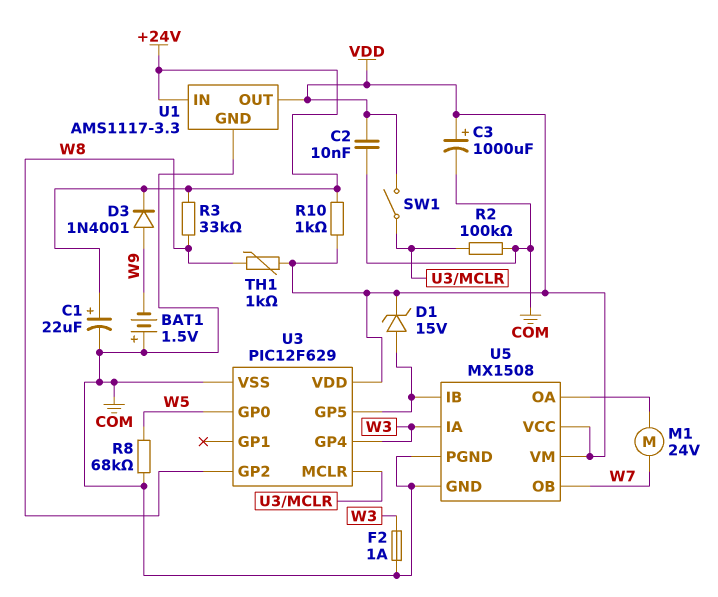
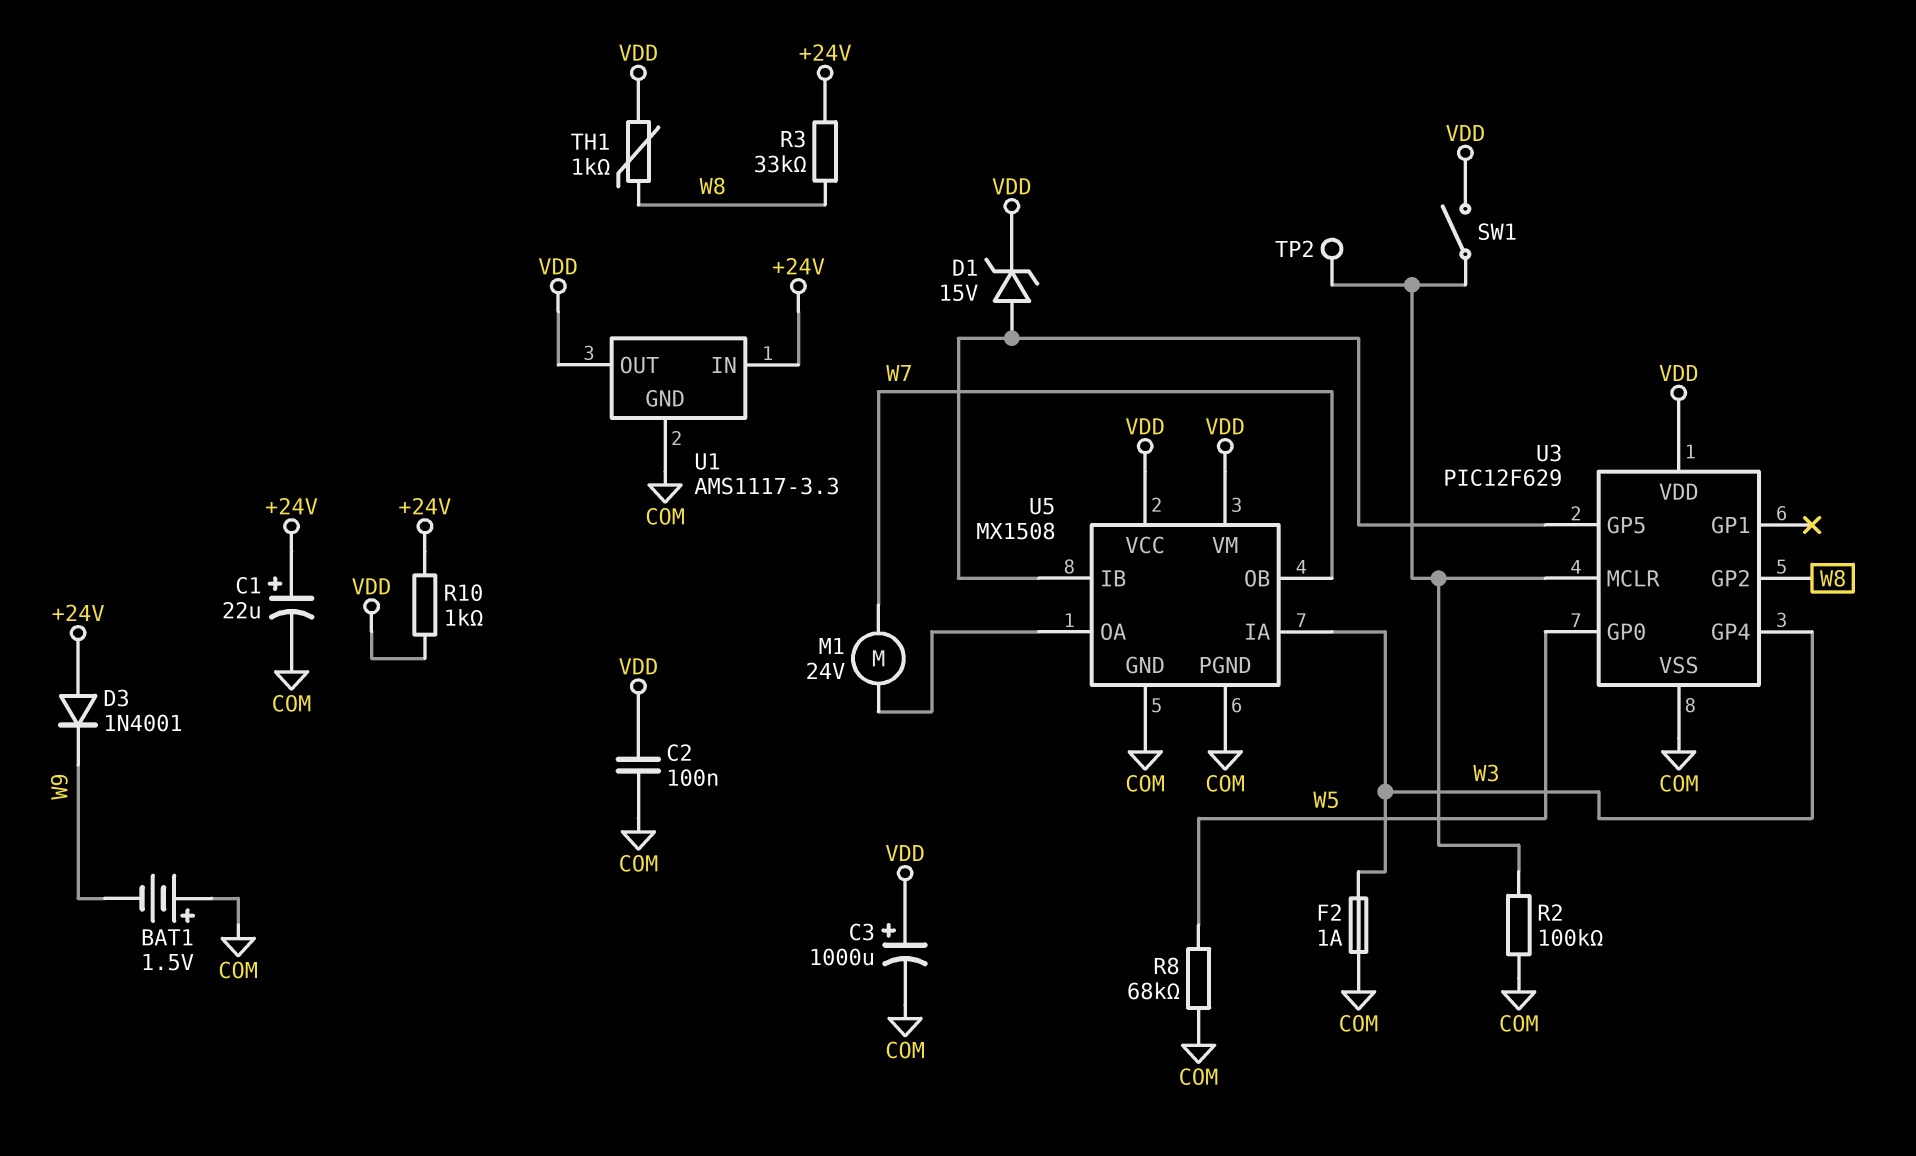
C2: 10nF (COM, VDD) -> 100nF (COM, VDD)
D3: diode 1N4001 (A W9, K +24V) -> diode 1N4001 (A +24V, K W9)
TP2: none -> test point (U3/MCLR)

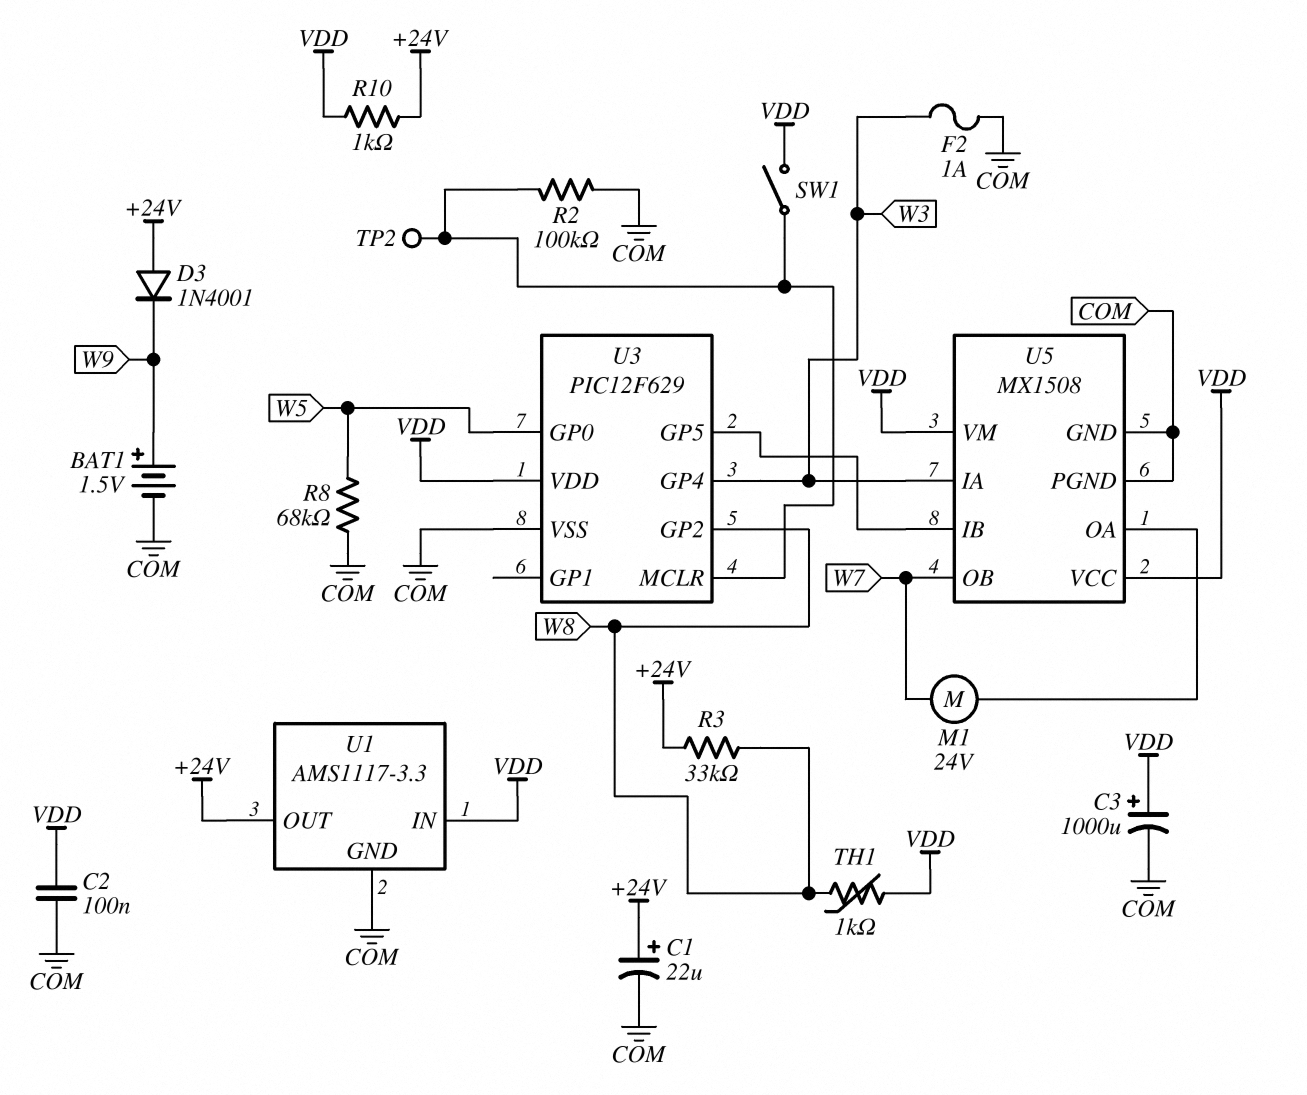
BAT1: 1.5V (plus COM, minus W9) -> 1.5V (plus W9, minus COM)
D1: zener 15V (A U3/GP5, K VDD) -> none
U1 pin IN: +24V -> VDD
U1 pin OUT: VDD -> +24V

